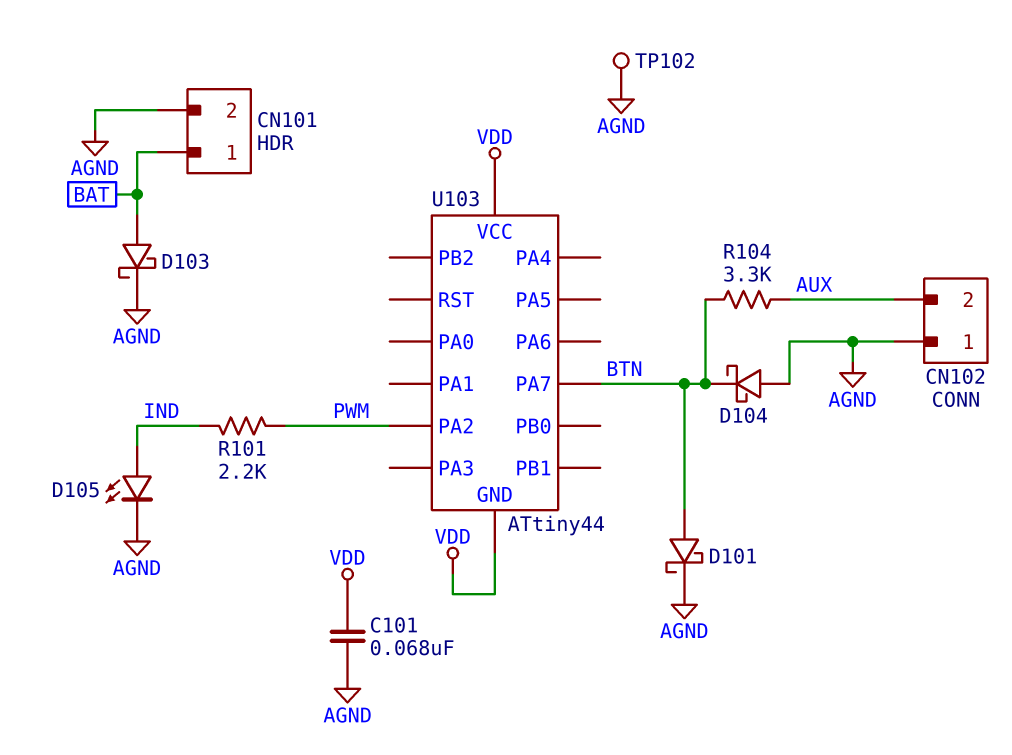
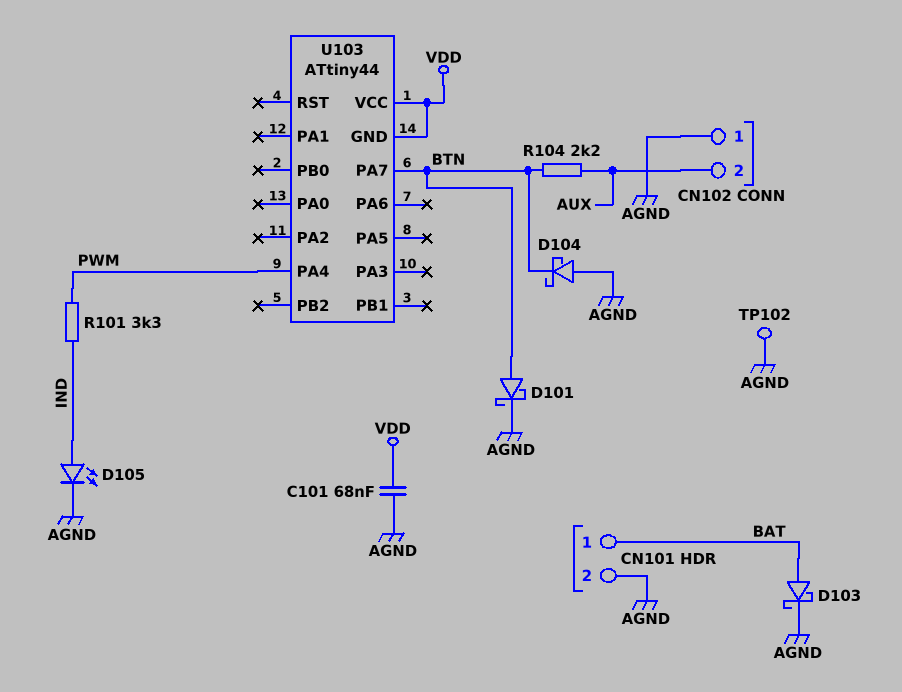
R101: 2.2k (IND, PWM) -> 3.3k (IND, PWM)
R104: 3.3k (AUX, BTN) -> 2.2k (AUX, BTN)
U103 pin PA2: PWM -> none
U103 pin PA4: none -> PWM

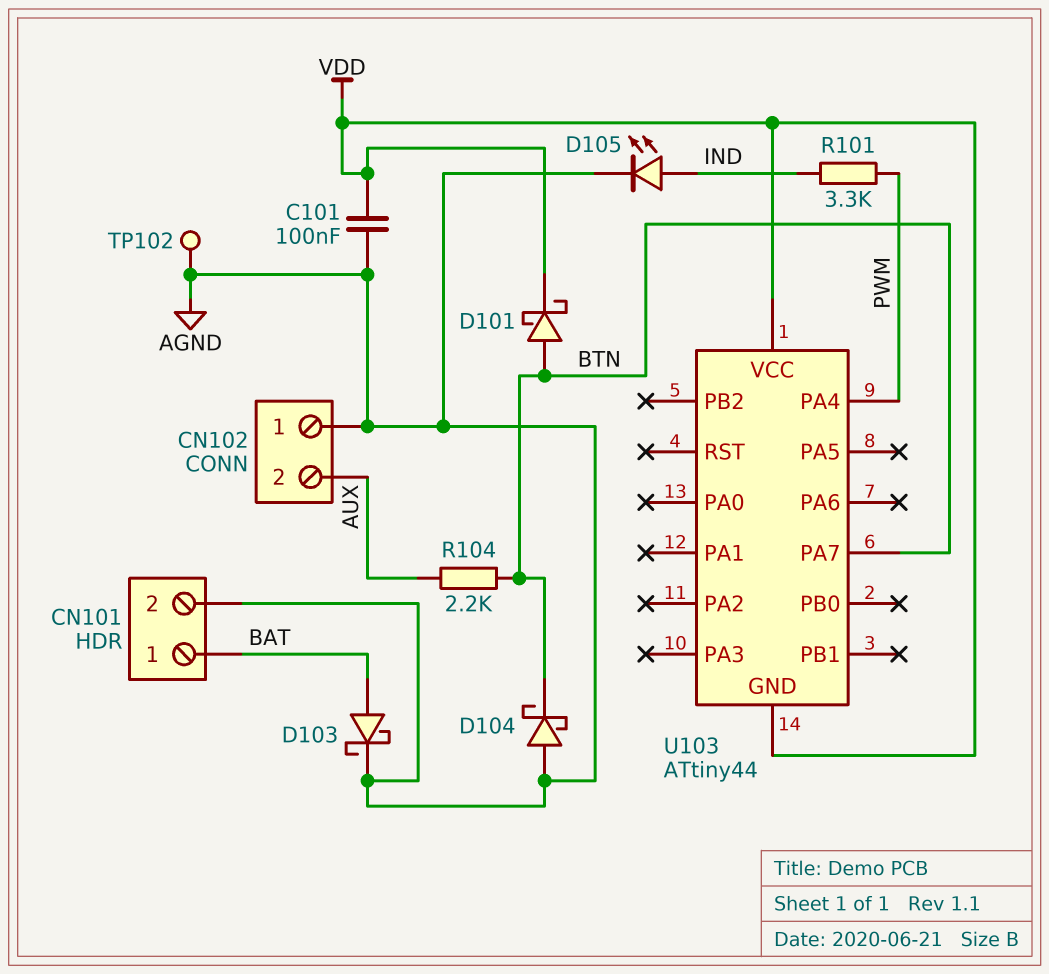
C101: 68nF (AGND, VDD) -> 100nF (AGND, VDD)
D101: schottky (A BTN, K AGND) -> schottky (A BTN, K VDD)

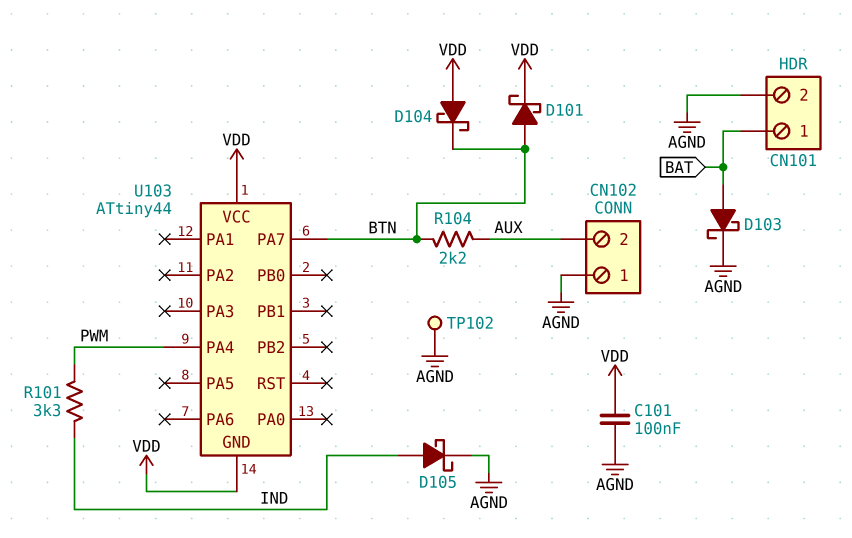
D104: schottky (A AGND, K BTN) -> schottky (A VDD, K BTN)
D105: LED (A IND, K AGND) -> schottky (A IND, K AGND)

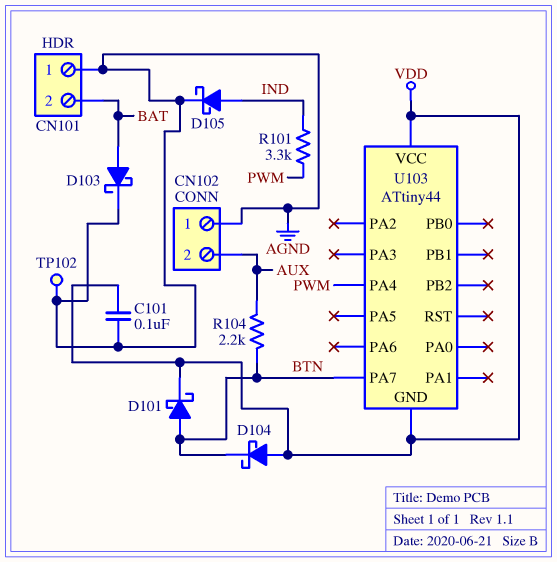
CN101 pin 1: BAT -> AGND
CN101 pin 2: AGND -> BAT

